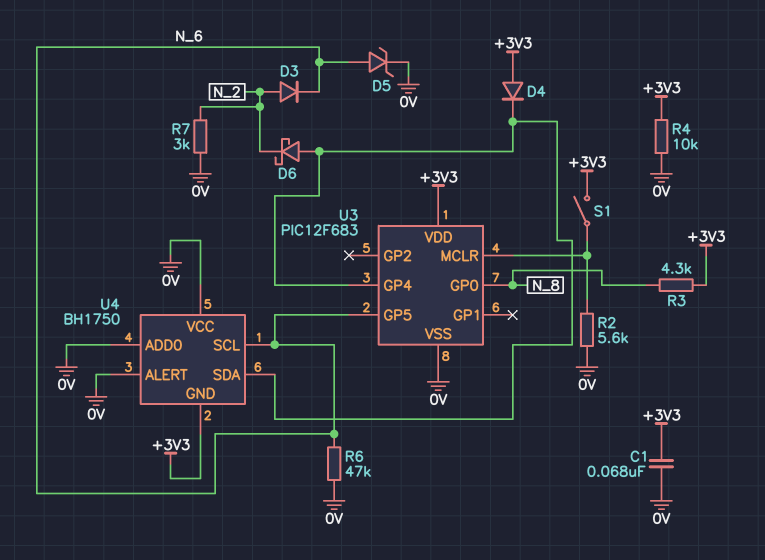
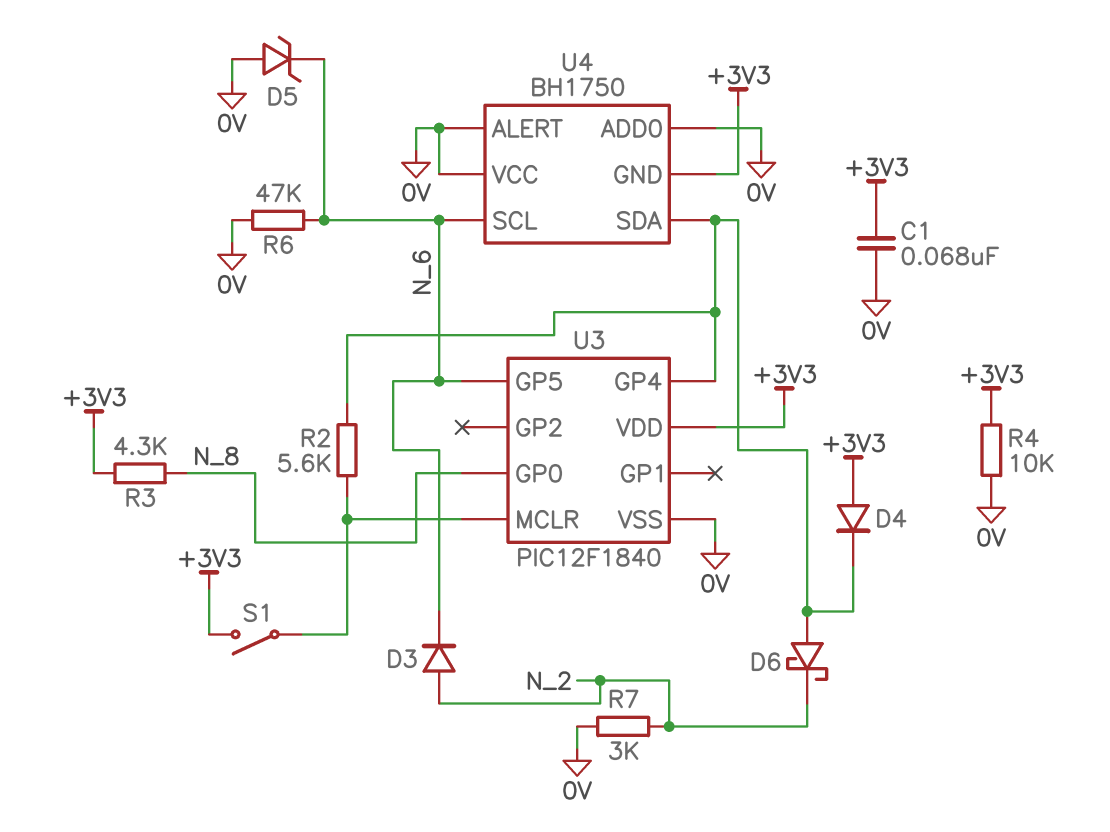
D5: zener (A N_6, K 0V) -> zener (A 0V, K N_6)
R2: 5.6k (0V, U3/MCLR) -> 5.6k (U3/GP4, U3/MCLR)
U3: PIC12F683 -> PIC12F1840

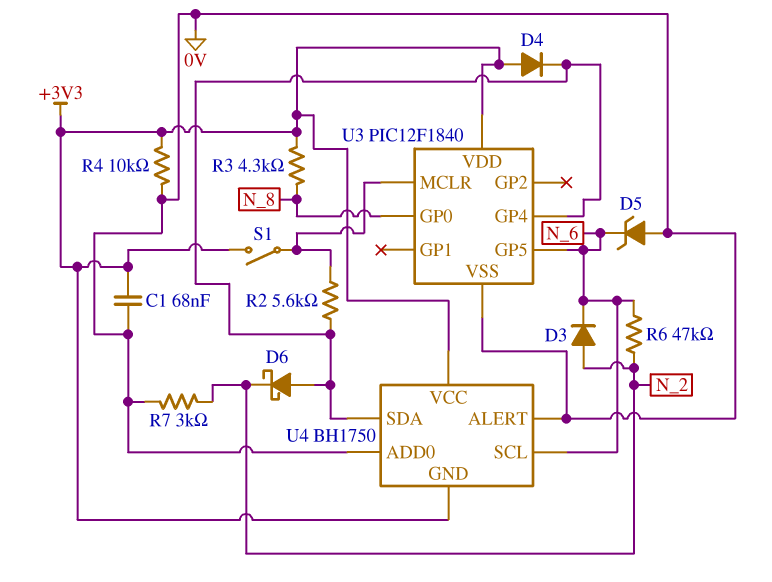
R6: 47k (0V, N_6) -> 47k (N_2, N_6)
U4 pin VCC: 0V -> +3V3

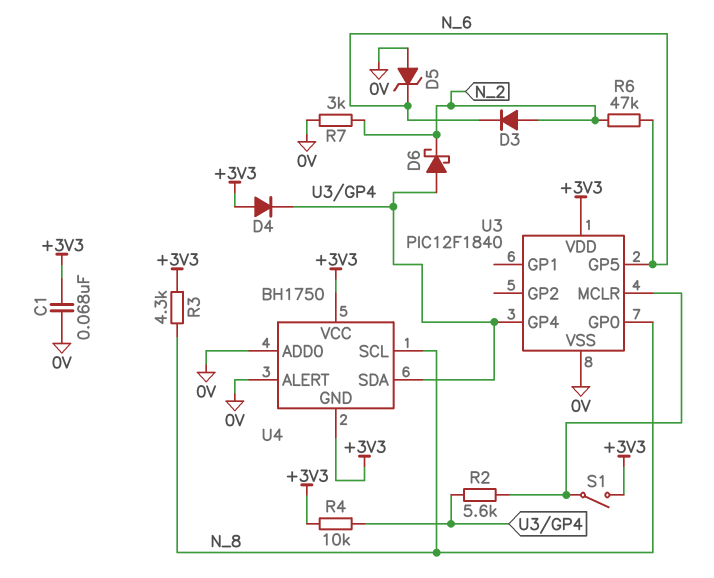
R4: 10k (+3V3, 0V) -> 10k (+3V3, U3/GP4)
U4 pin SCL: N_6 -> N_8

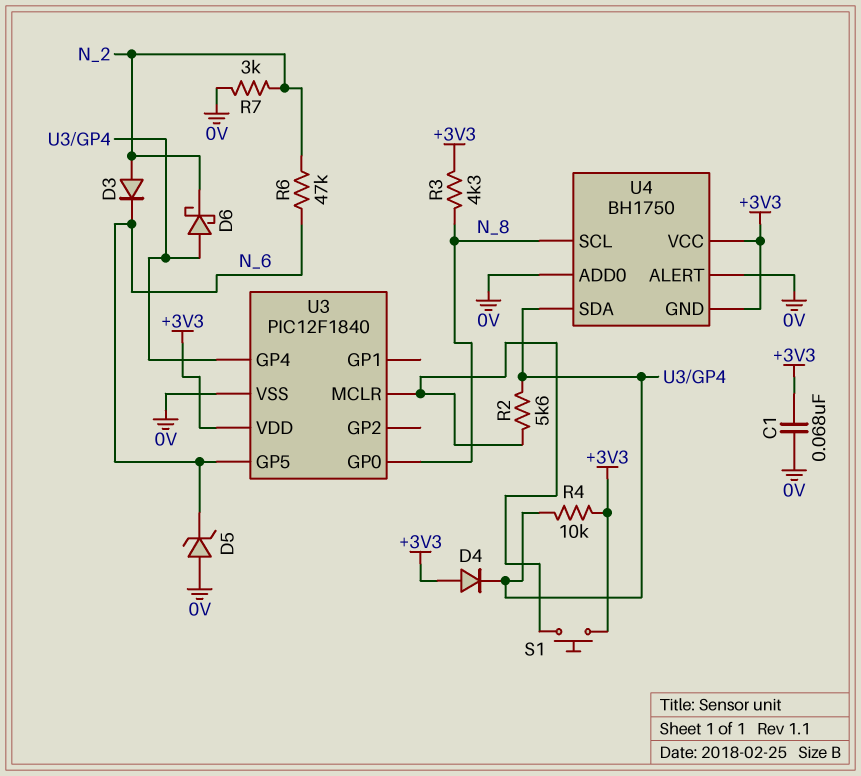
S1: switch (+3V3, U3/MCLR) -> button (+3V3, U3/MCLR)

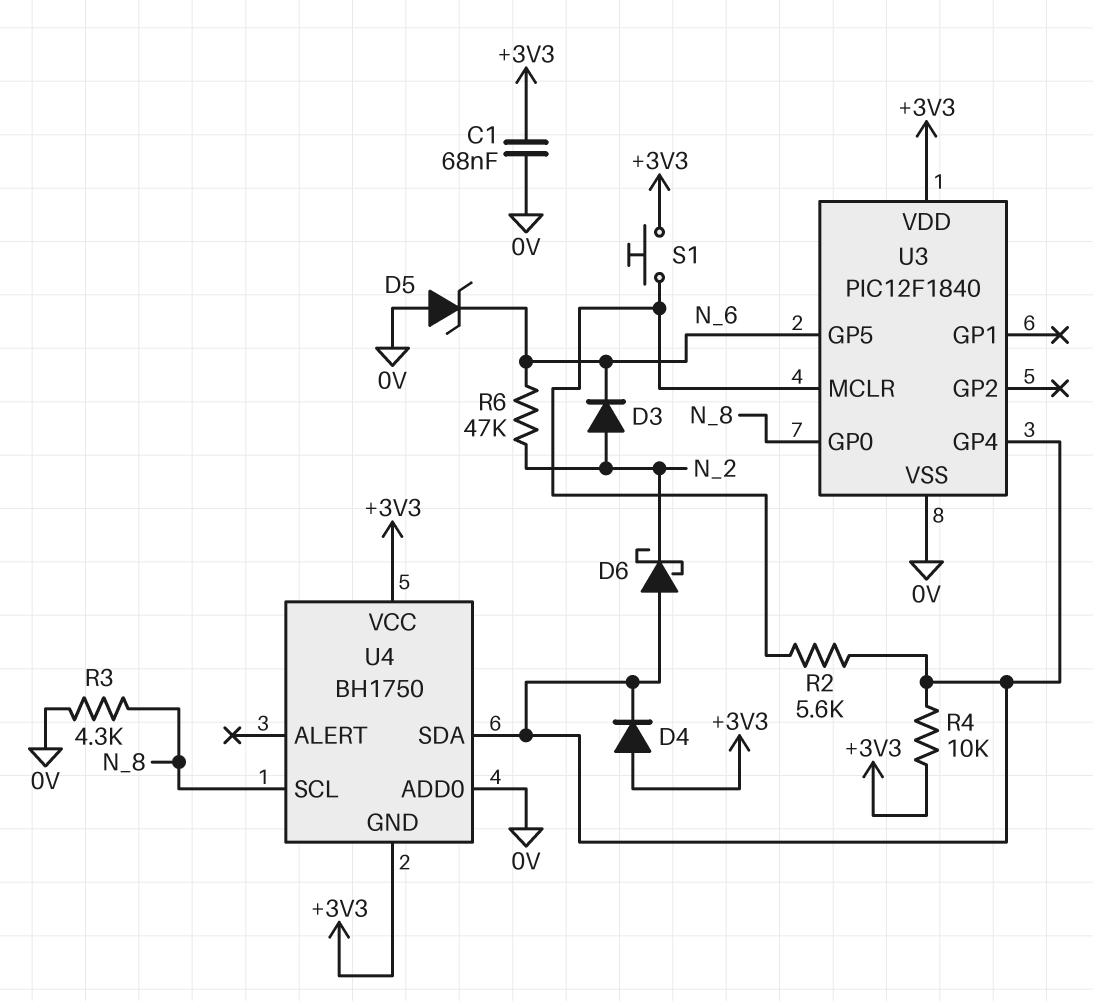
R3: 4.3k (+3V3, N_8) -> 4.3k (0V, N_8)
R7: 3k (0V, N_2) -> none
U4 pin ALERT: 0V -> none

